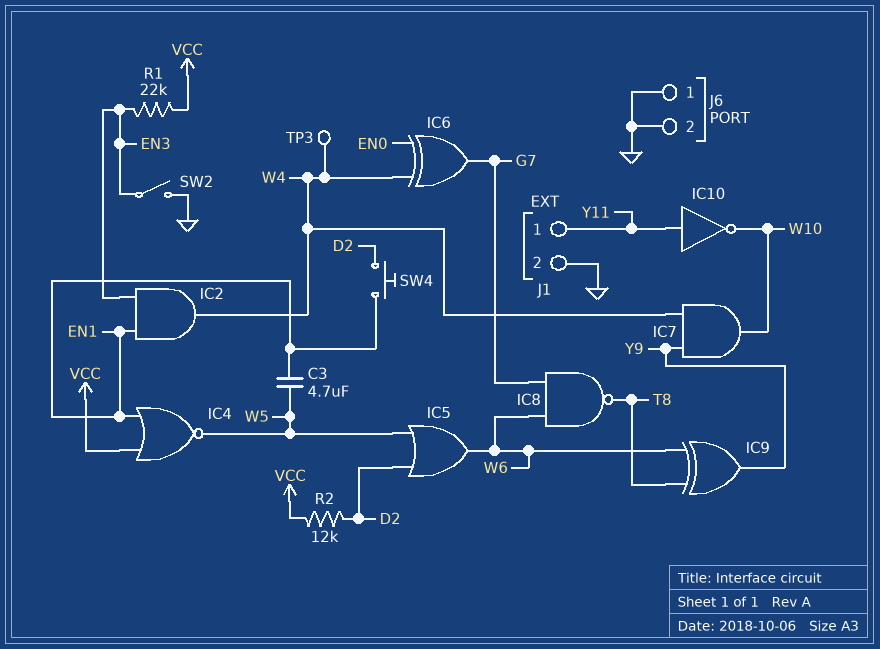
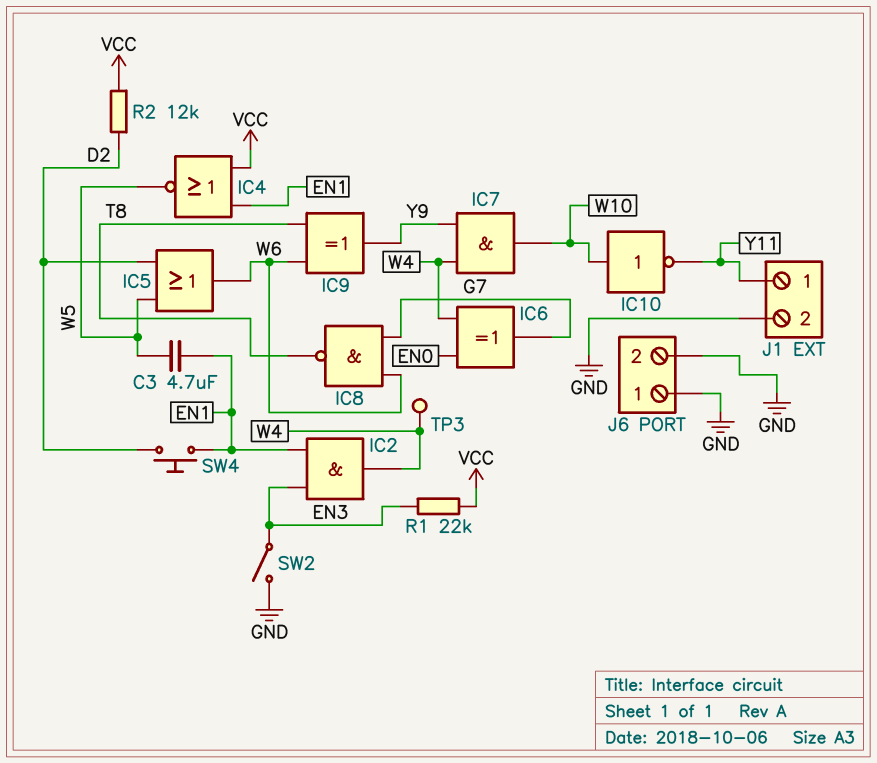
IC10: NOT (in Y11, out W10) -> NOT (in W10, out Y11)

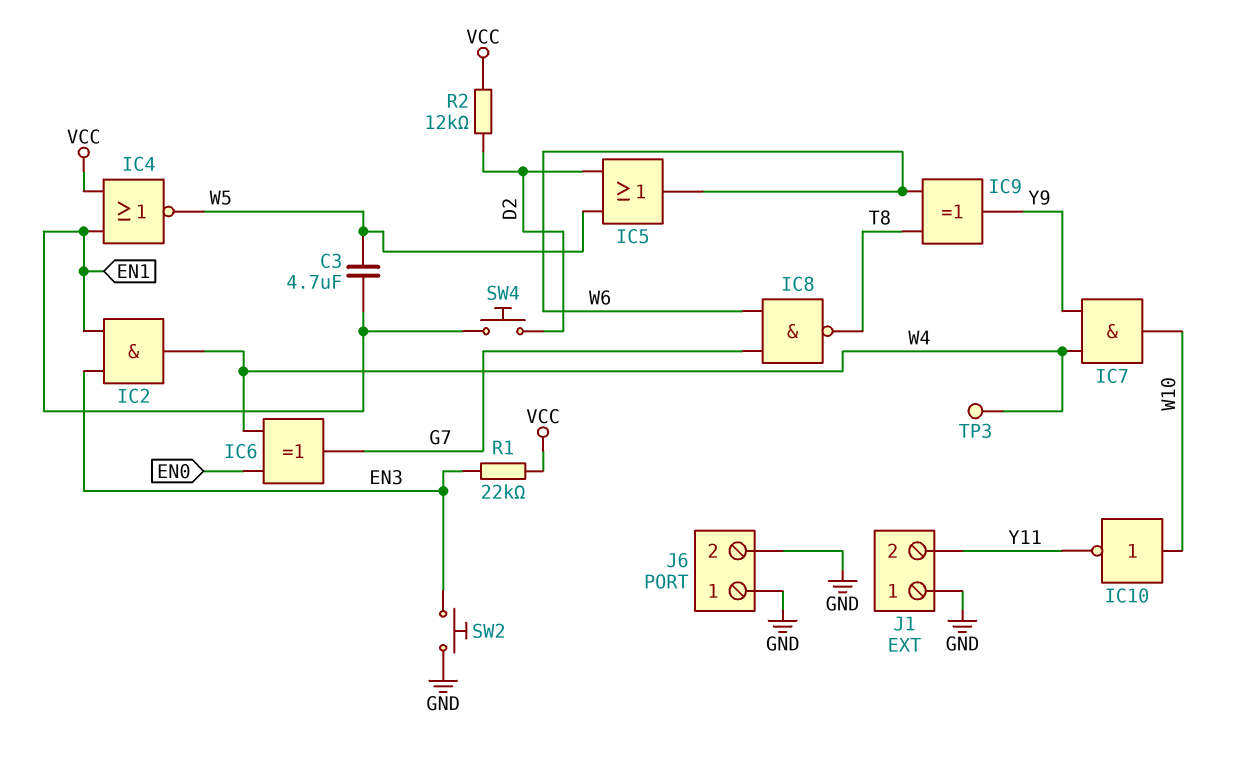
J1 pin 1: Y11 -> GND
J1 pin 2: GND -> Y11
SW2: switch (EN3, GND) -> button (EN3, GND)

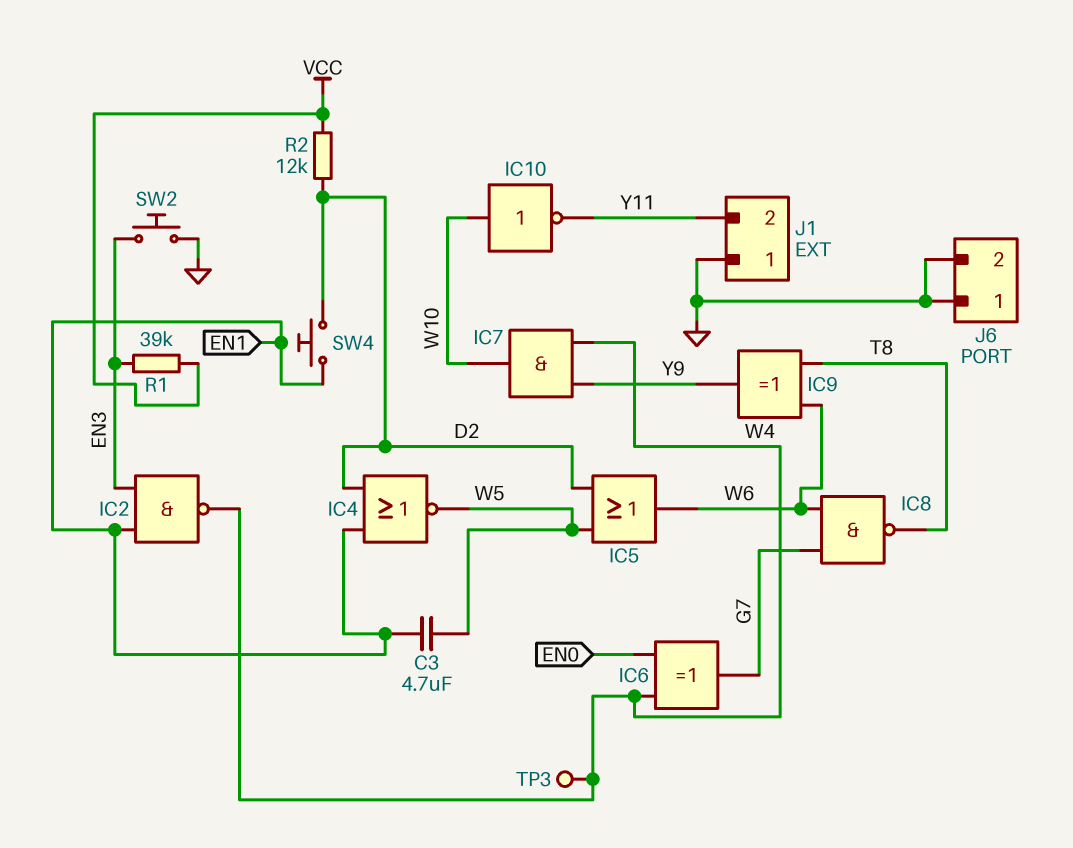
IC2: AND (in EN1, in EN3, out W4) -> NAND (in EN1, in EN3, out W4)
IC4: NOR (in EN1, in VCC, out W5) -> NOR (in D2, in EN1, out W5)
R1: 22k (EN3, VCC) -> 39k (EN3, VCC)

